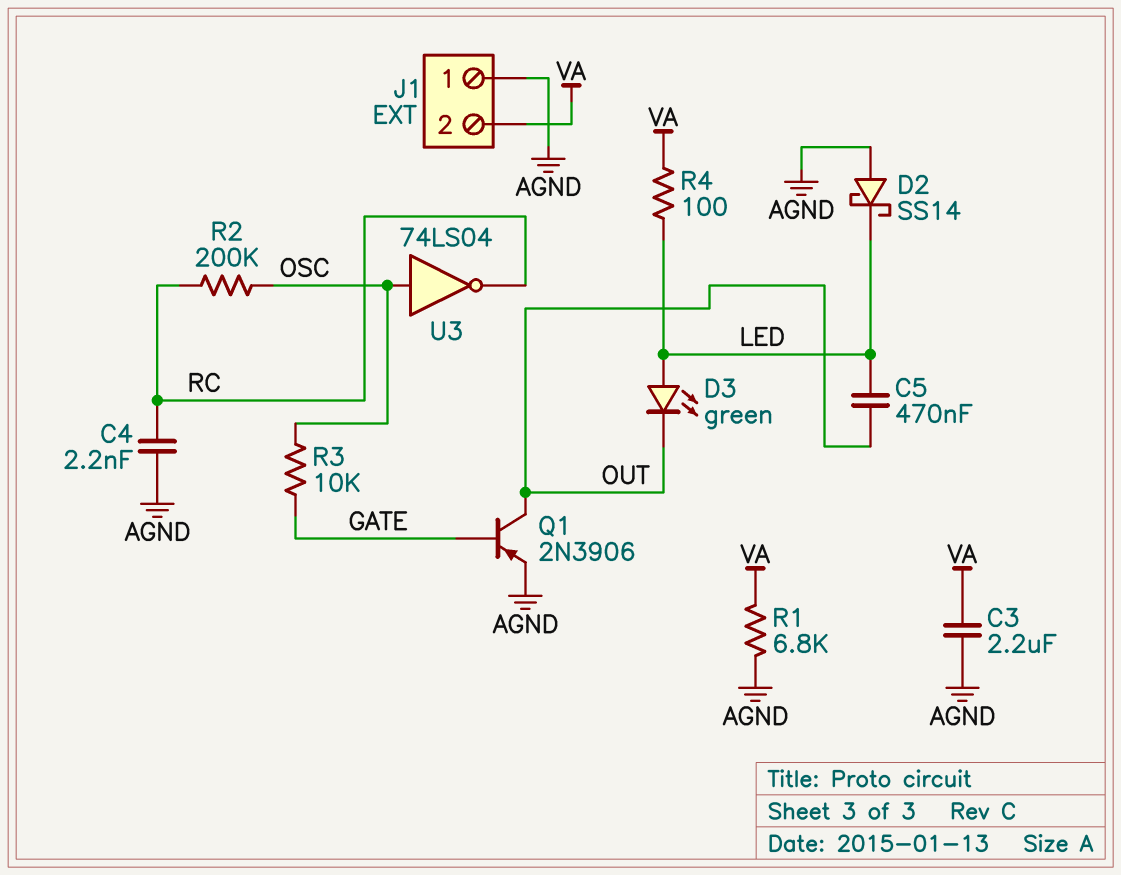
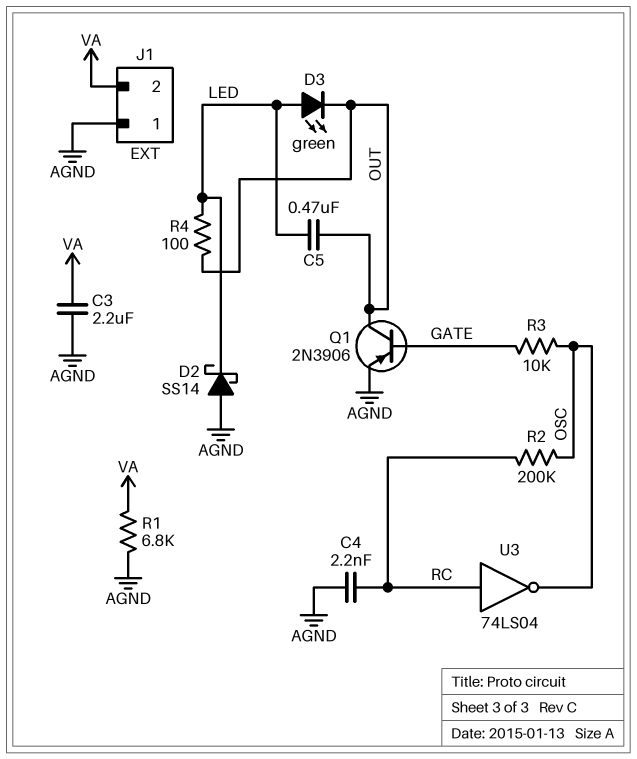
R4: 100 (LED, VA) -> 100 (LED, OUT)
U3: NOT 74LS04 (in OSC, out RC) -> NOT 74LS04 (in RC, out OSC)

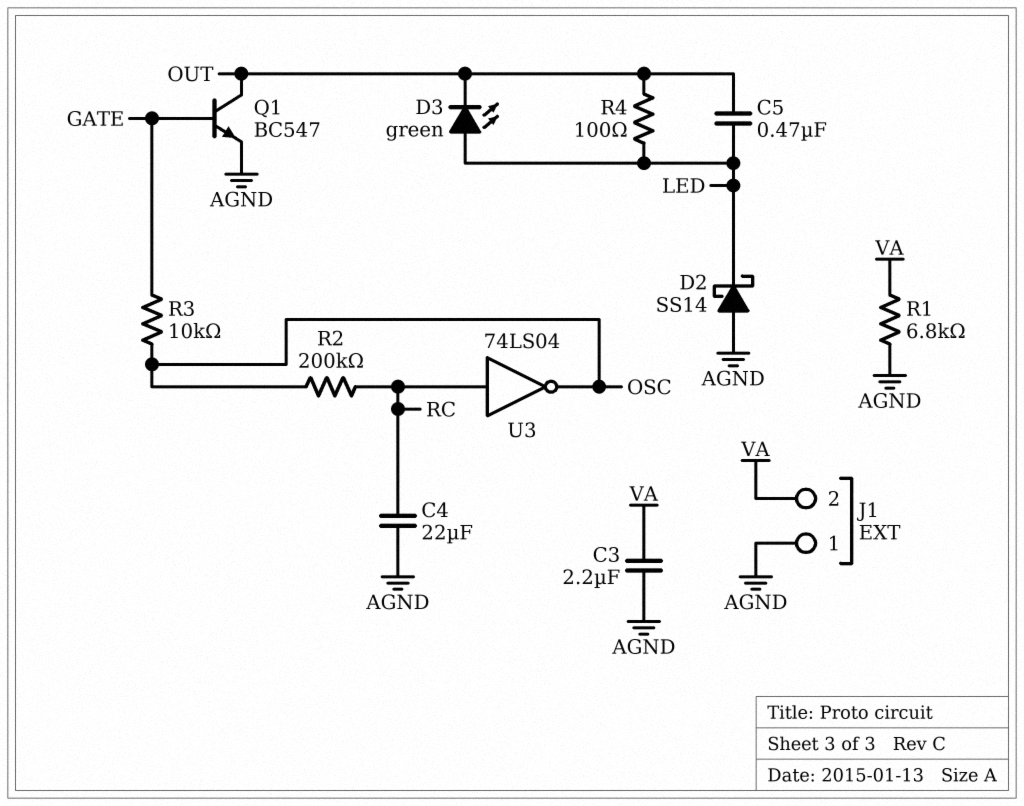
C4: 2.2nF (AGND, RC) -> 22uF (AGND, RC)
Q1: PNP 2N3906 (B GATE, C OUT, E AGND) -> NPN BC547 (B GATE, C OUT, E AGND)

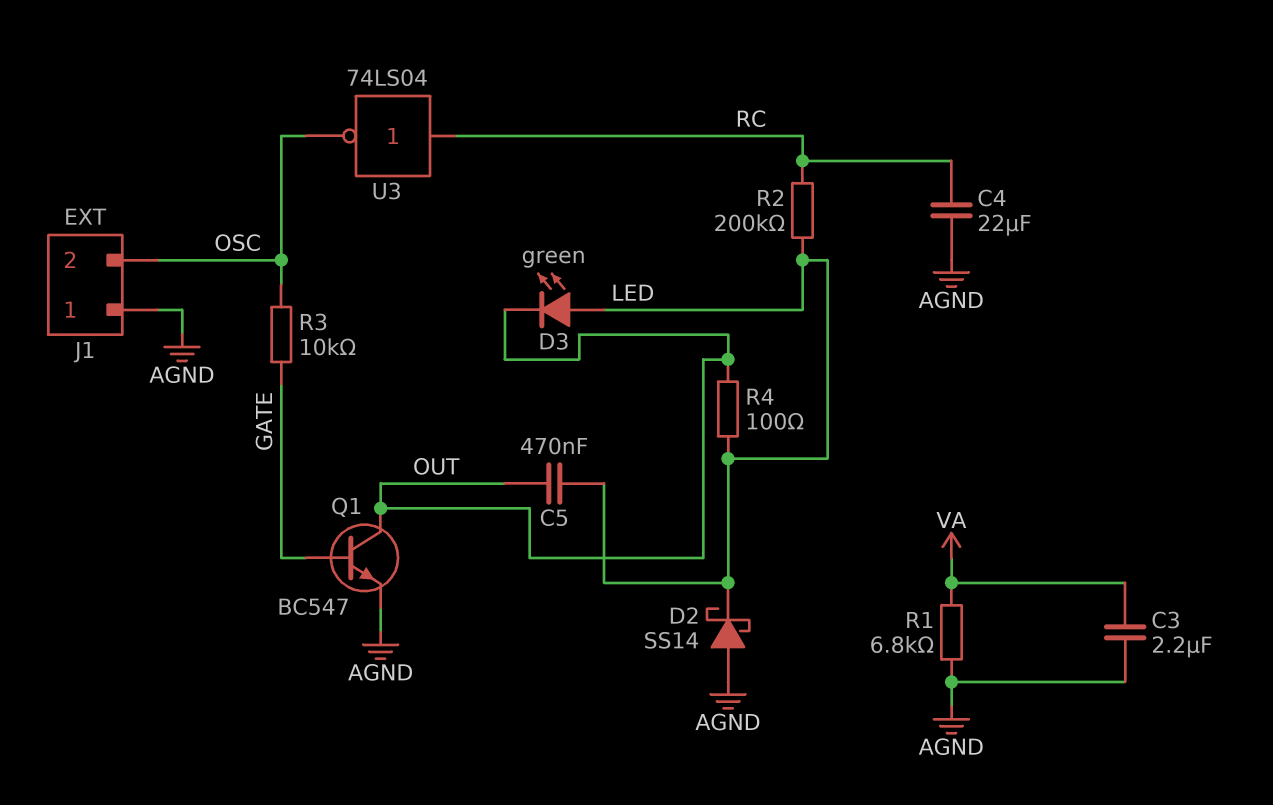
J1 pin 2: VA -> OSC
R2: 200k (OSC, RC) -> 200k (LED, RC)

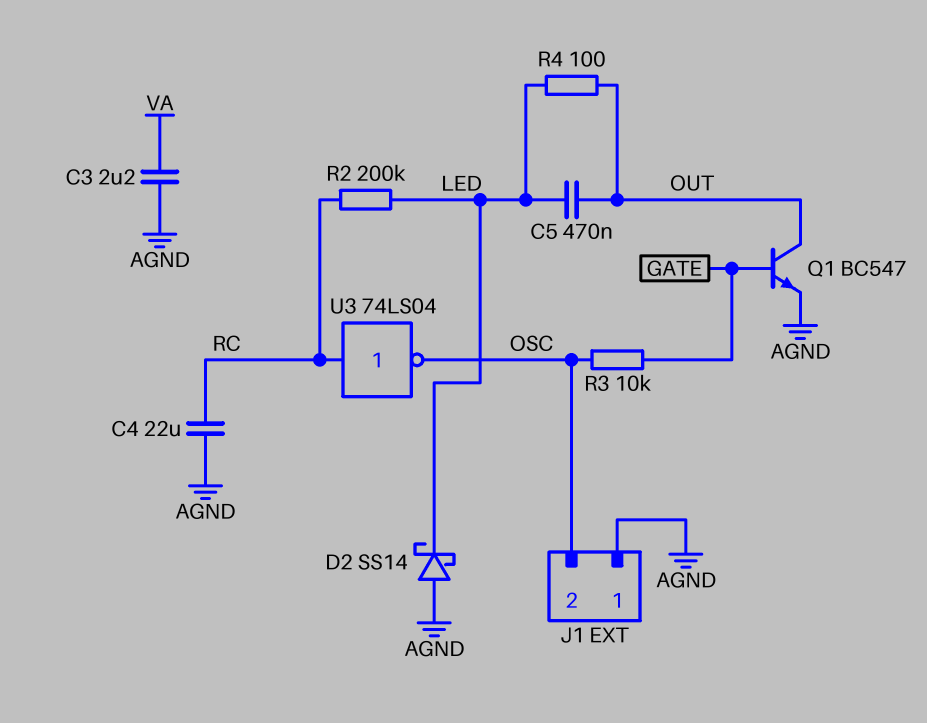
D3: LED green (A LED, K OUT) -> none
R1: 6.8k (AGND, VA) -> none

